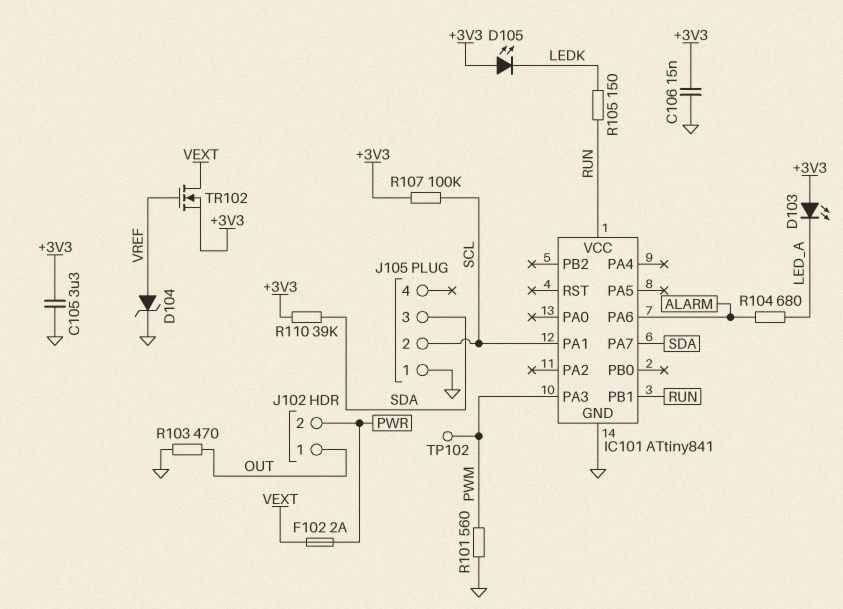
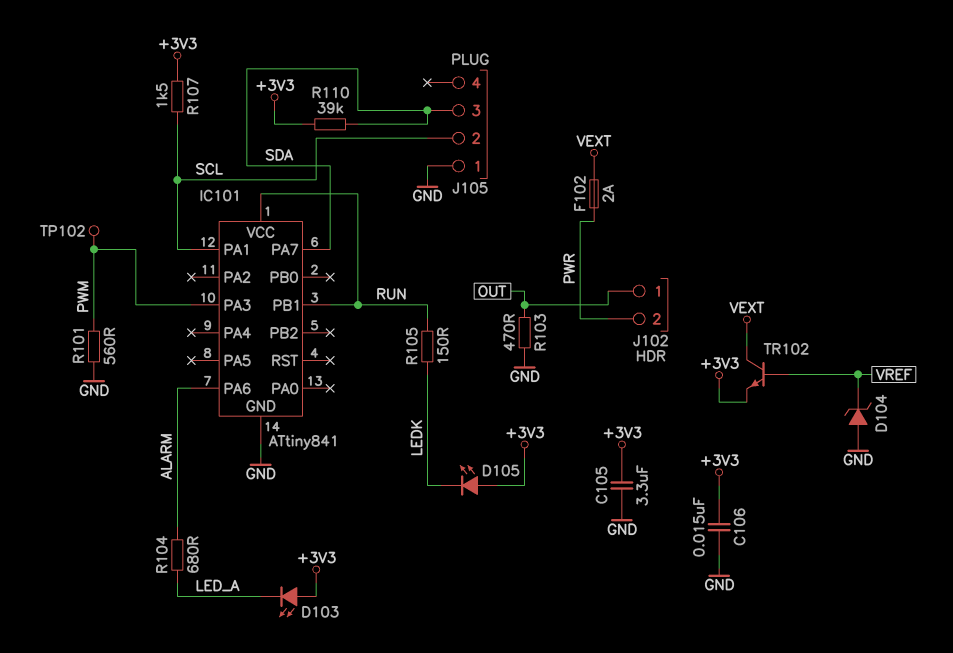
D104: zener (A VREF, K GND) -> zener (A GND, K VREF)
R107: 100k (+3V3, SCL) -> 1.5k (+3V3, SCL)
TR102: NMOS (G VREF, D VEXT, S +3V3) -> NPN (B VREF, C VEXT, E +3V3)

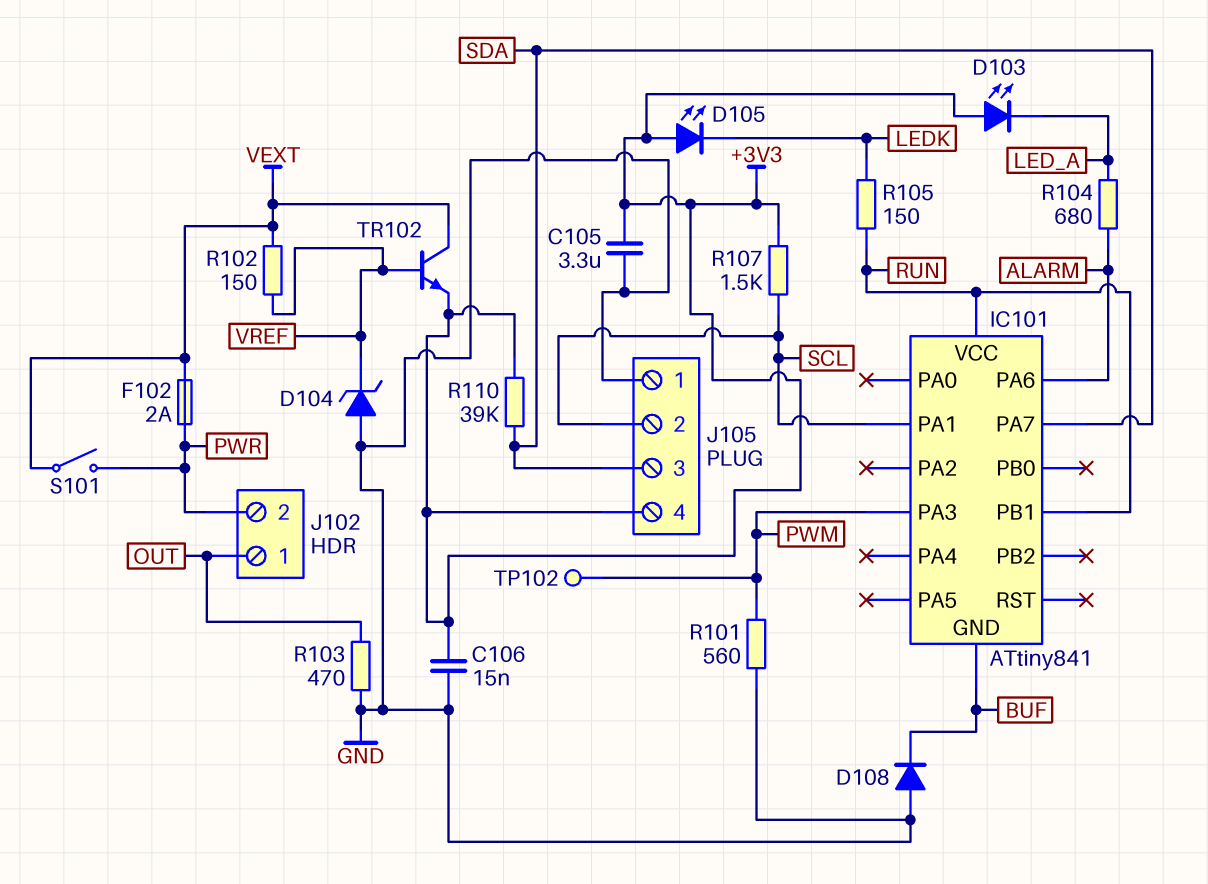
D108: none -> diode (A GND, K BUF)
IC101 pin GND: GND -> BUF
J105 pin 4: none -> +3V3
R102: none -> 150 (VEXT, VREF)
S101: none -> switch (PWR, VEXT)

